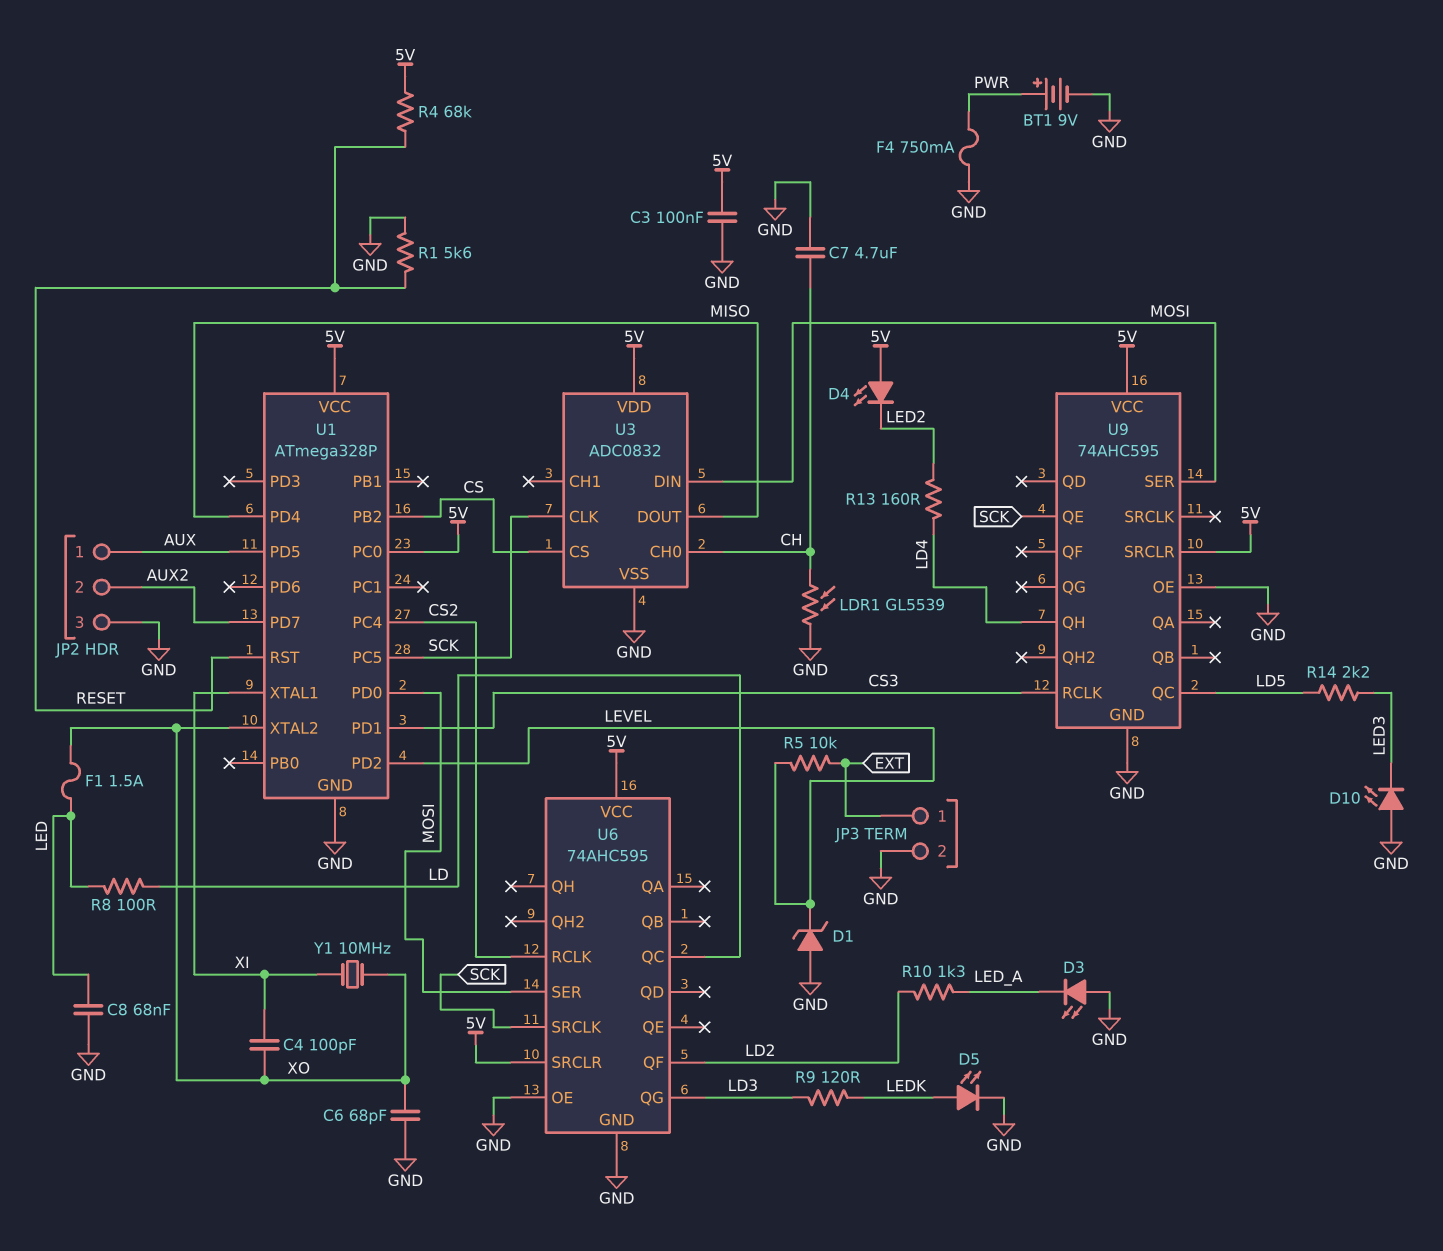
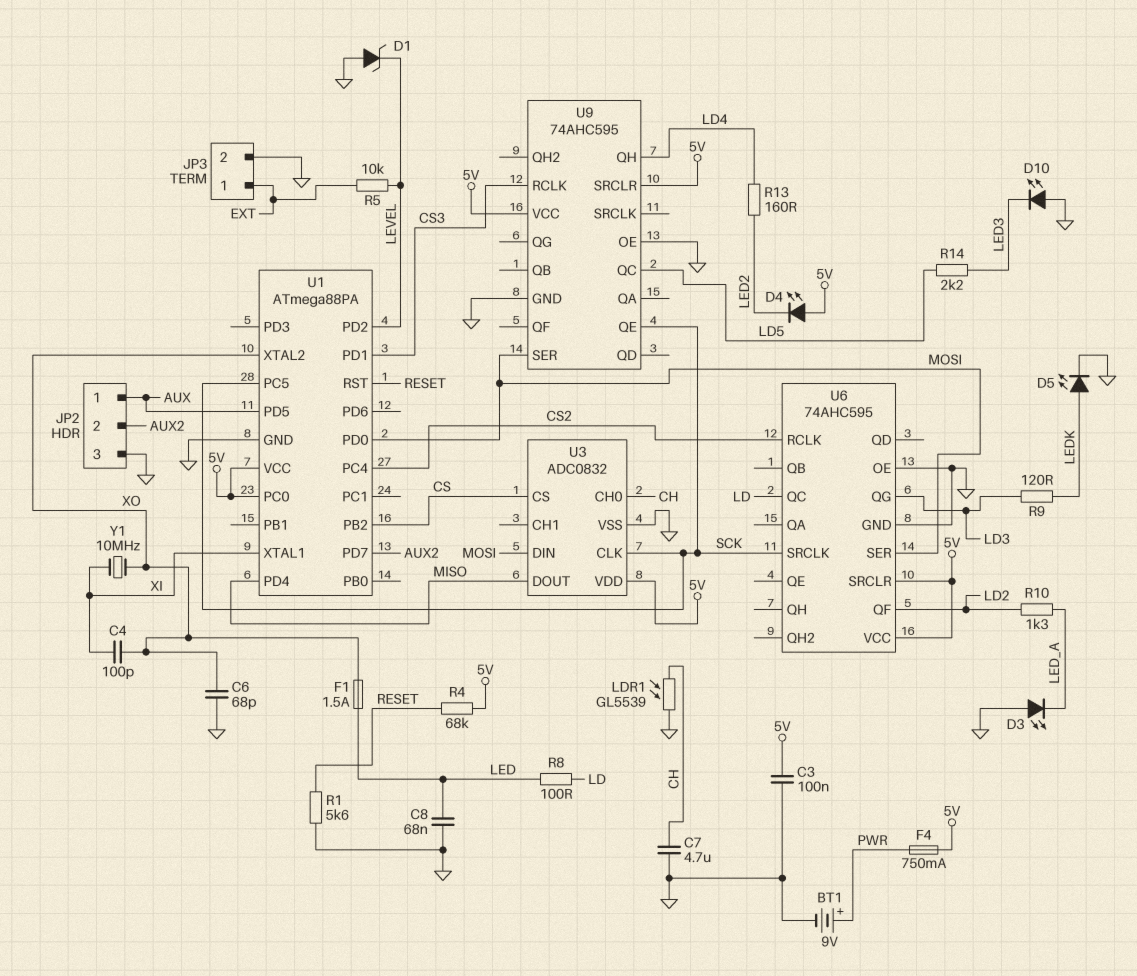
F4: 750mA (GND, PWR) -> 750mA (5V, PWR)
U1: ATmega328P -> ATmega88PA

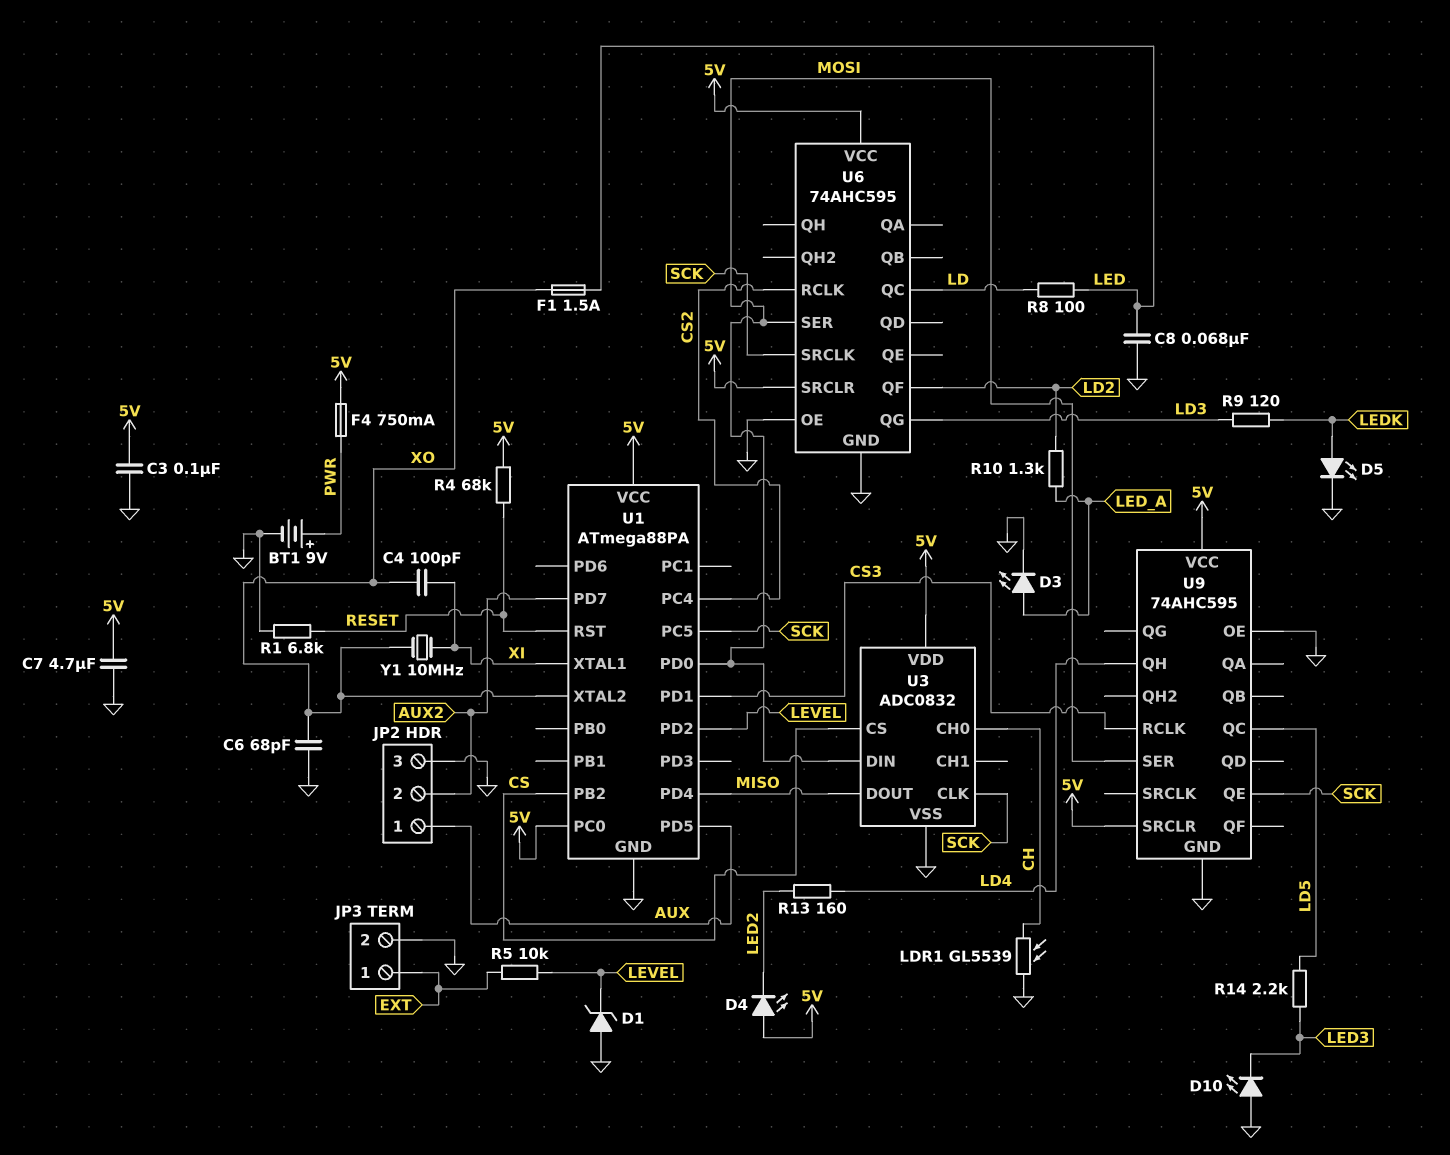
C7: 4.7uF (CH, GND) -> 4.7uF (5V, GND)
D3: LED (A GND, K LED_A) -> LED (A LED_A, K GND)
R1: 5.6k (GND, RESET) -> 6.8k (GND, RESET)

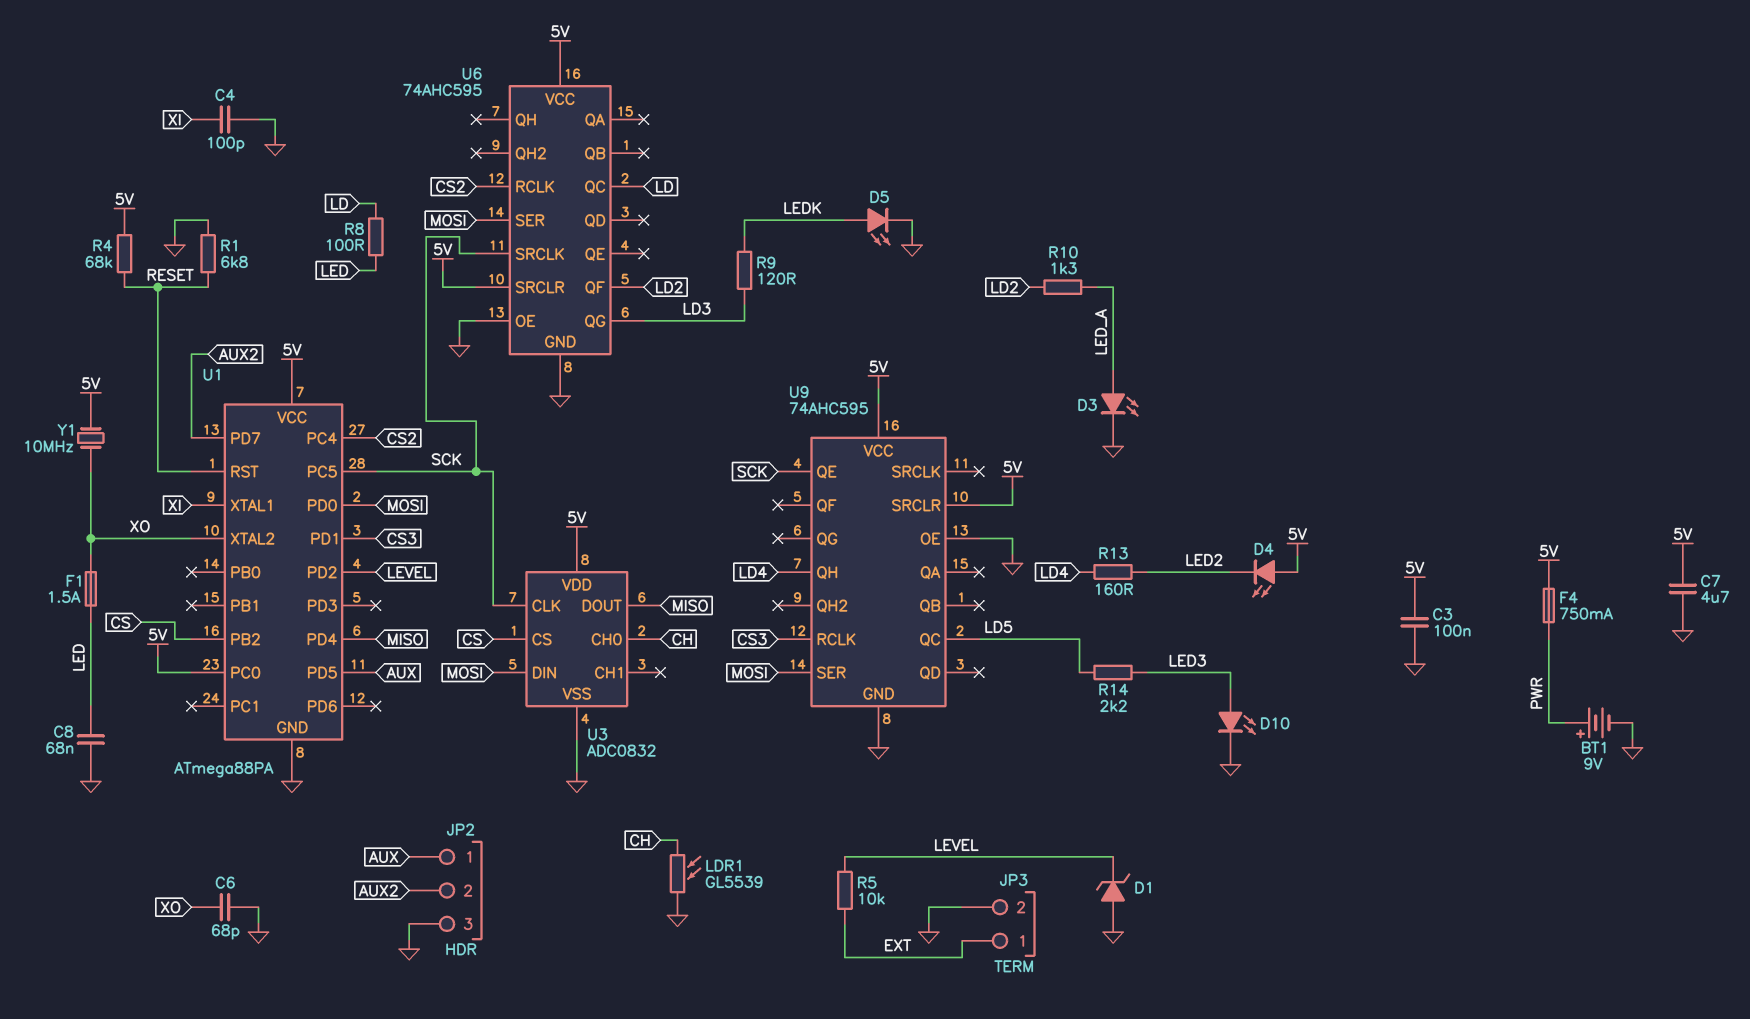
C4: 100pF (XI, XO) -> 100pF (GND, XI)
D10: LED (A GND, K LED3) -> LED (A LED3, K GND)
Y1: 10MHz (XI, XO) -> 10MHz (5V, XO)

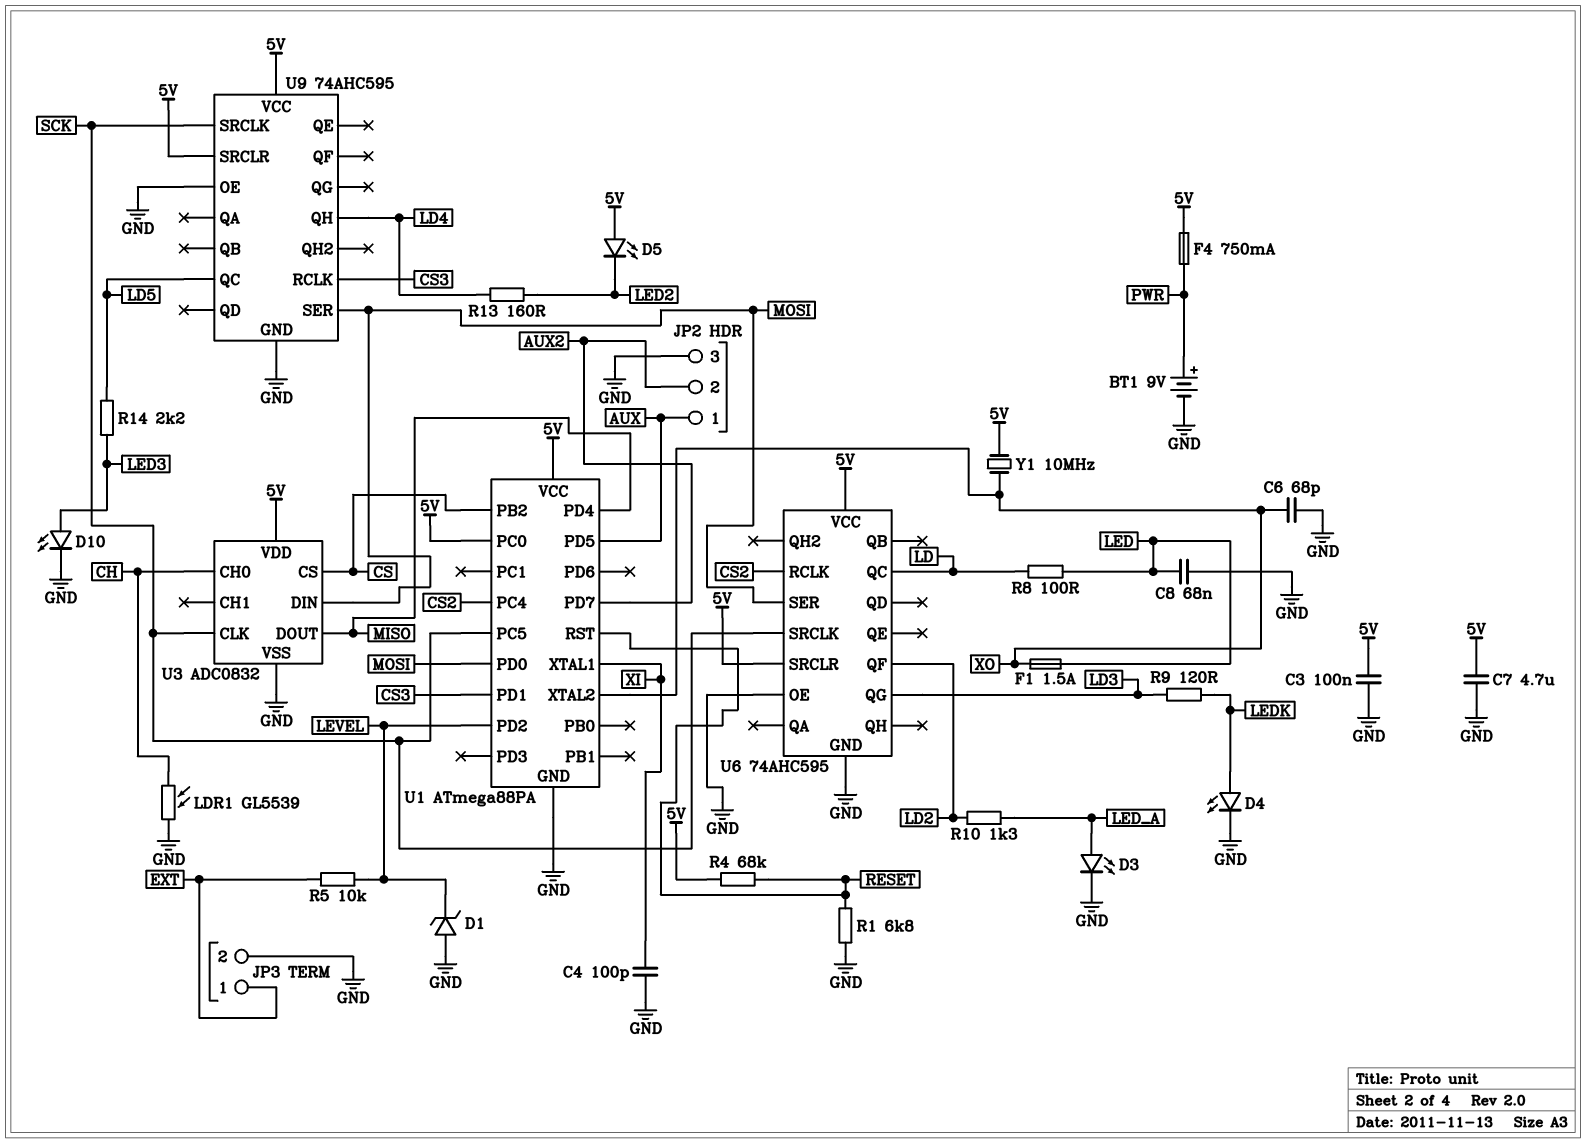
D4: LED (A 5V, K LED2) -> LED (A LEDK, K GND)
D5: LED (A LEDK, K GND) -> LED (A 5V, K LED2)
U9 pin QE: SCK -> none
U9 pin SRCLK: none -> SCK

